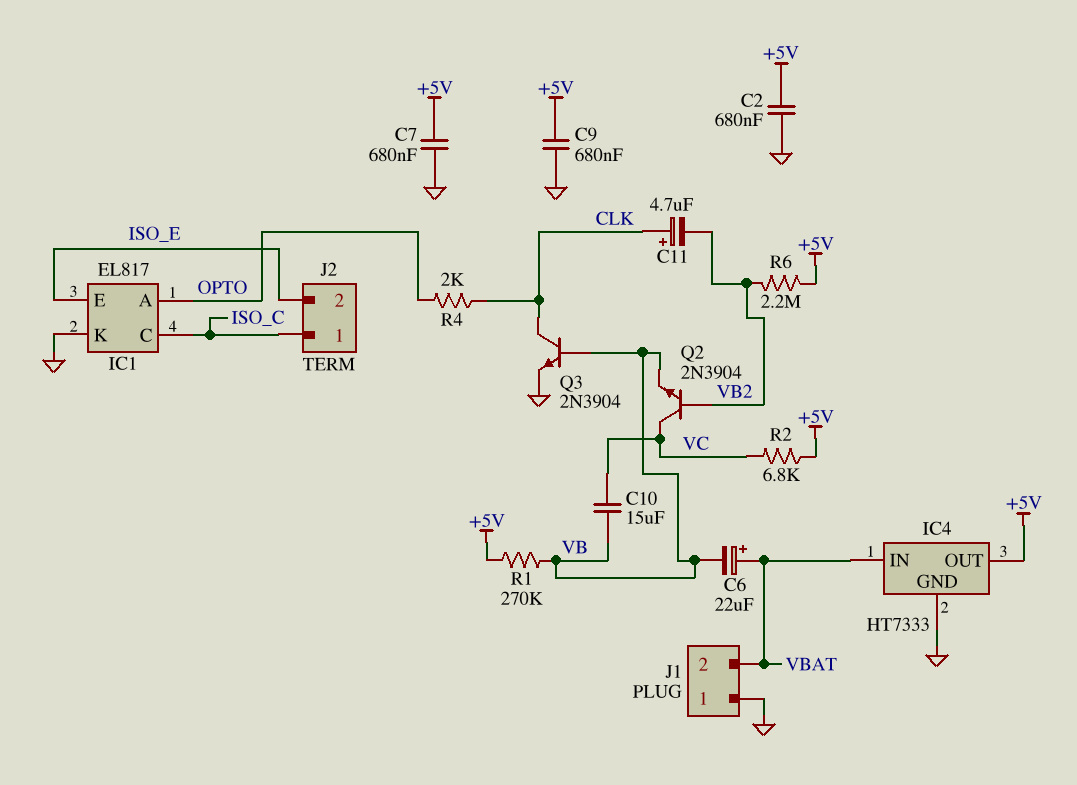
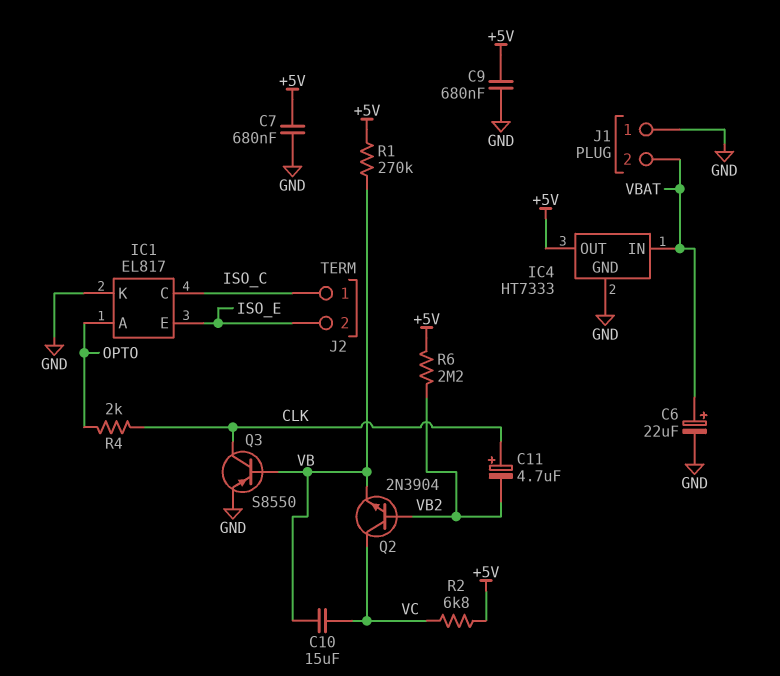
C2: 680nF (+5V, GND) -> none
C6: 22uF (plus VBAT, minus VB) -> 22uF (plus VBAT, minus GND)
Q3: NPN 2N3904 (B VB, C CLK, E GND) -> PNP S8550 (B VB, C CLK, E GND)

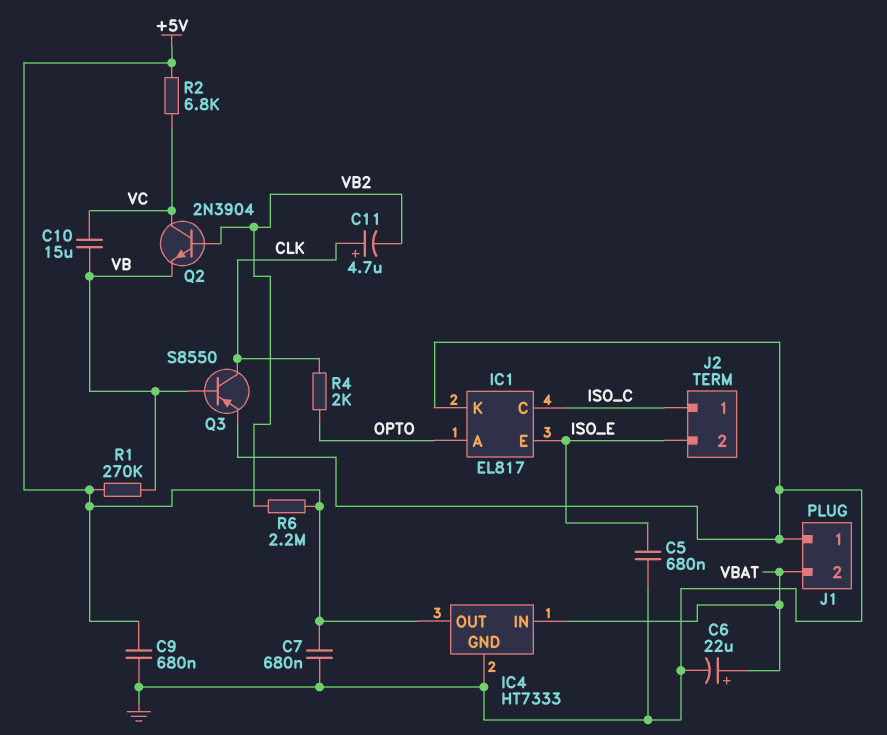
C5: none -> 680nF (GND, ISO_E)

